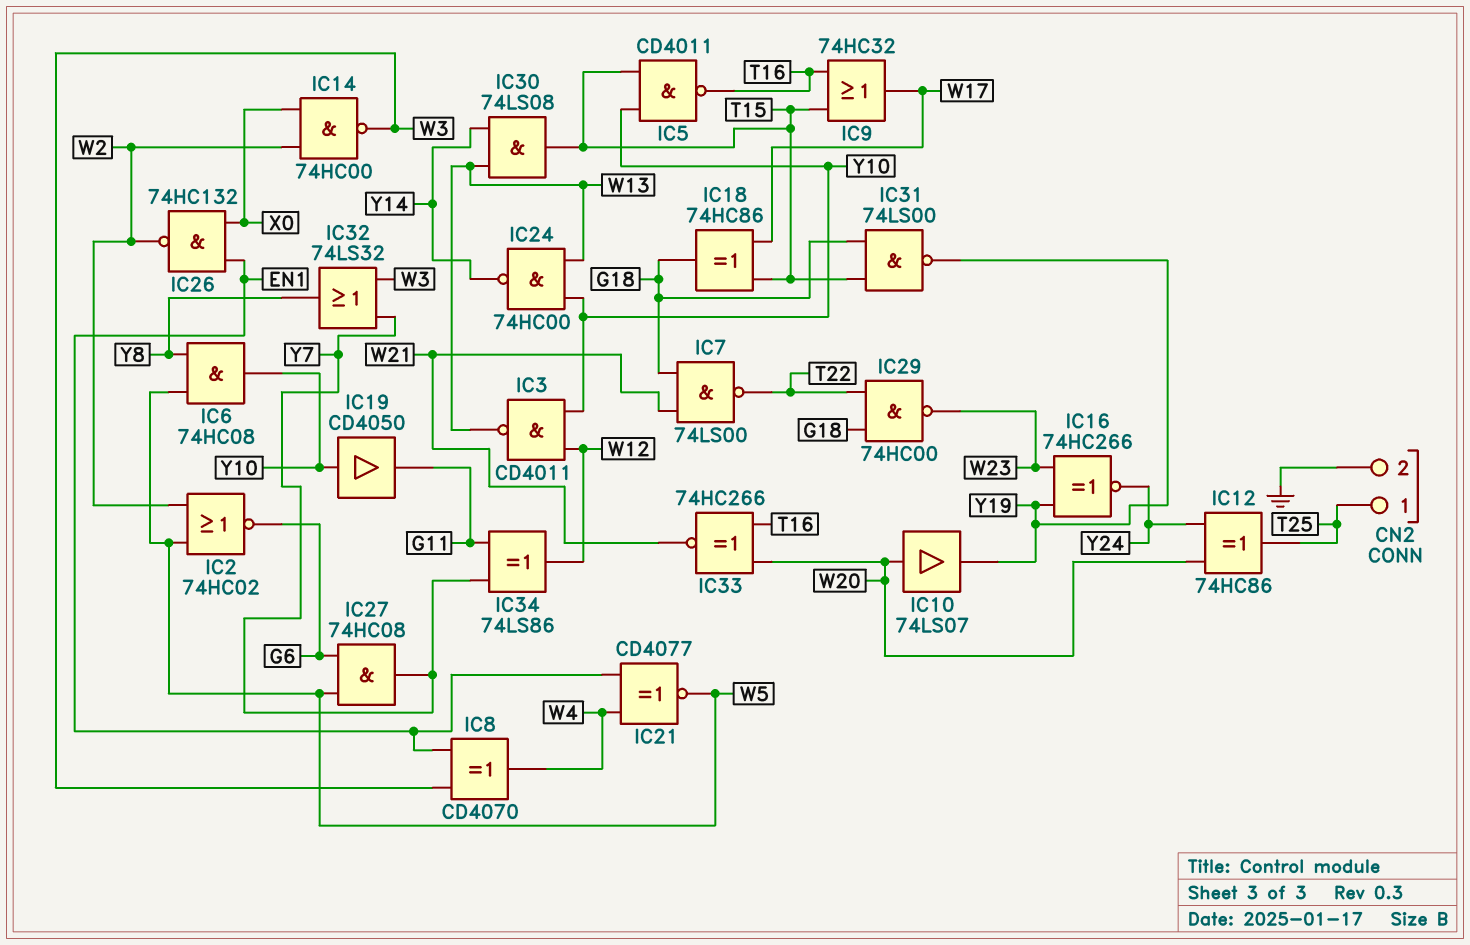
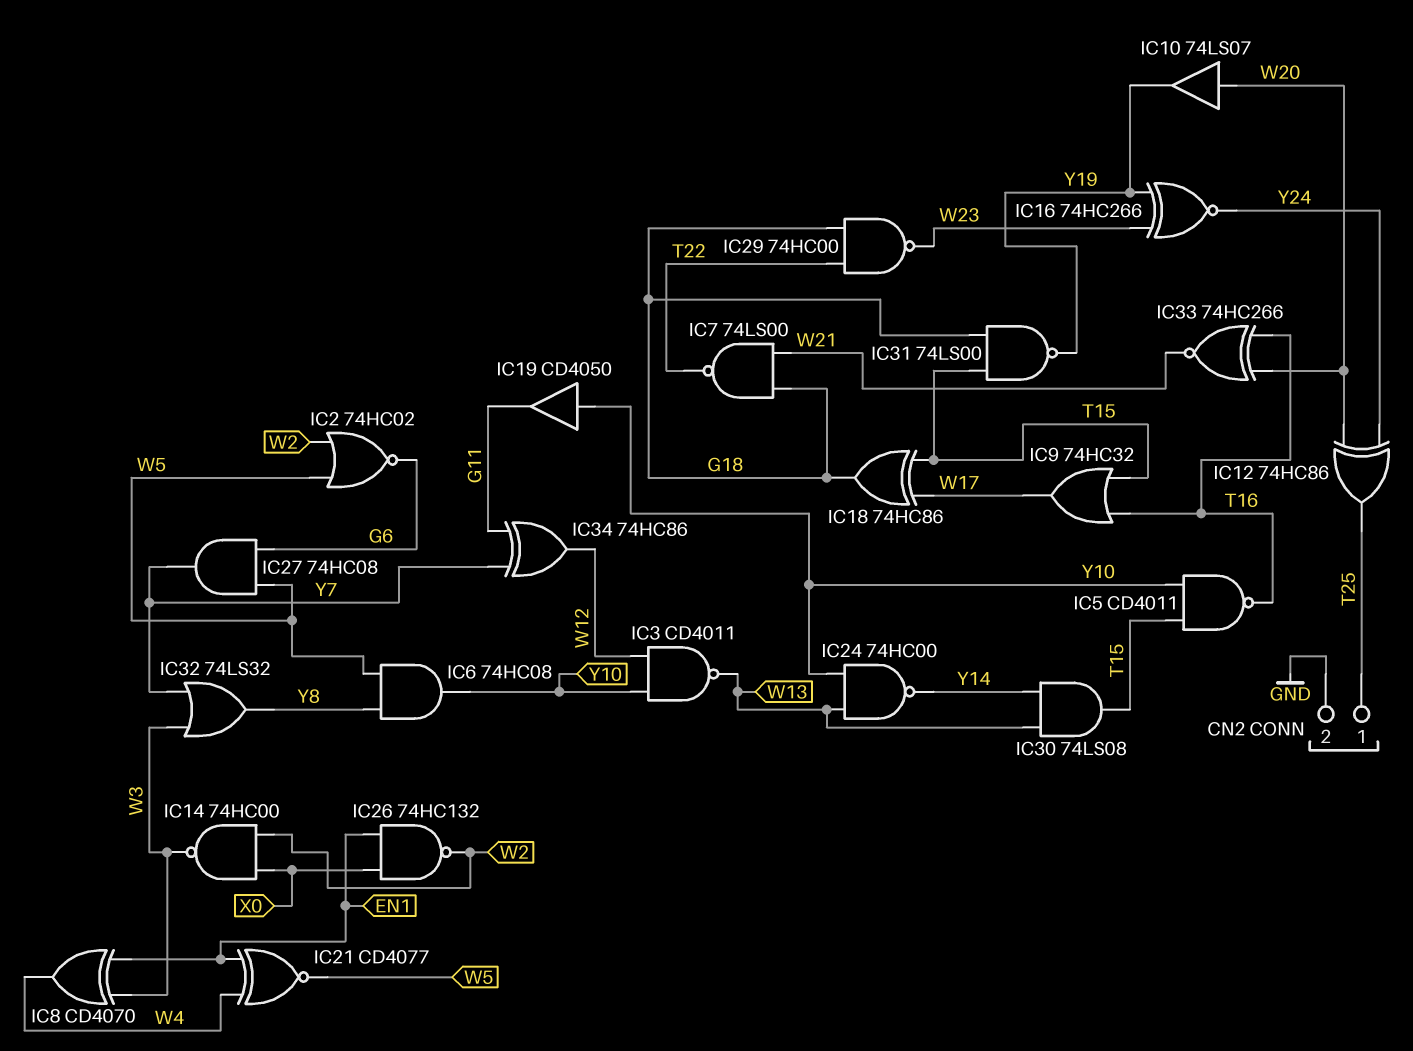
IC34: XOR 74LS86 (in G11, in Y7, out W12) -> XOR 74HC86 (in G11, in Y7, out W12)

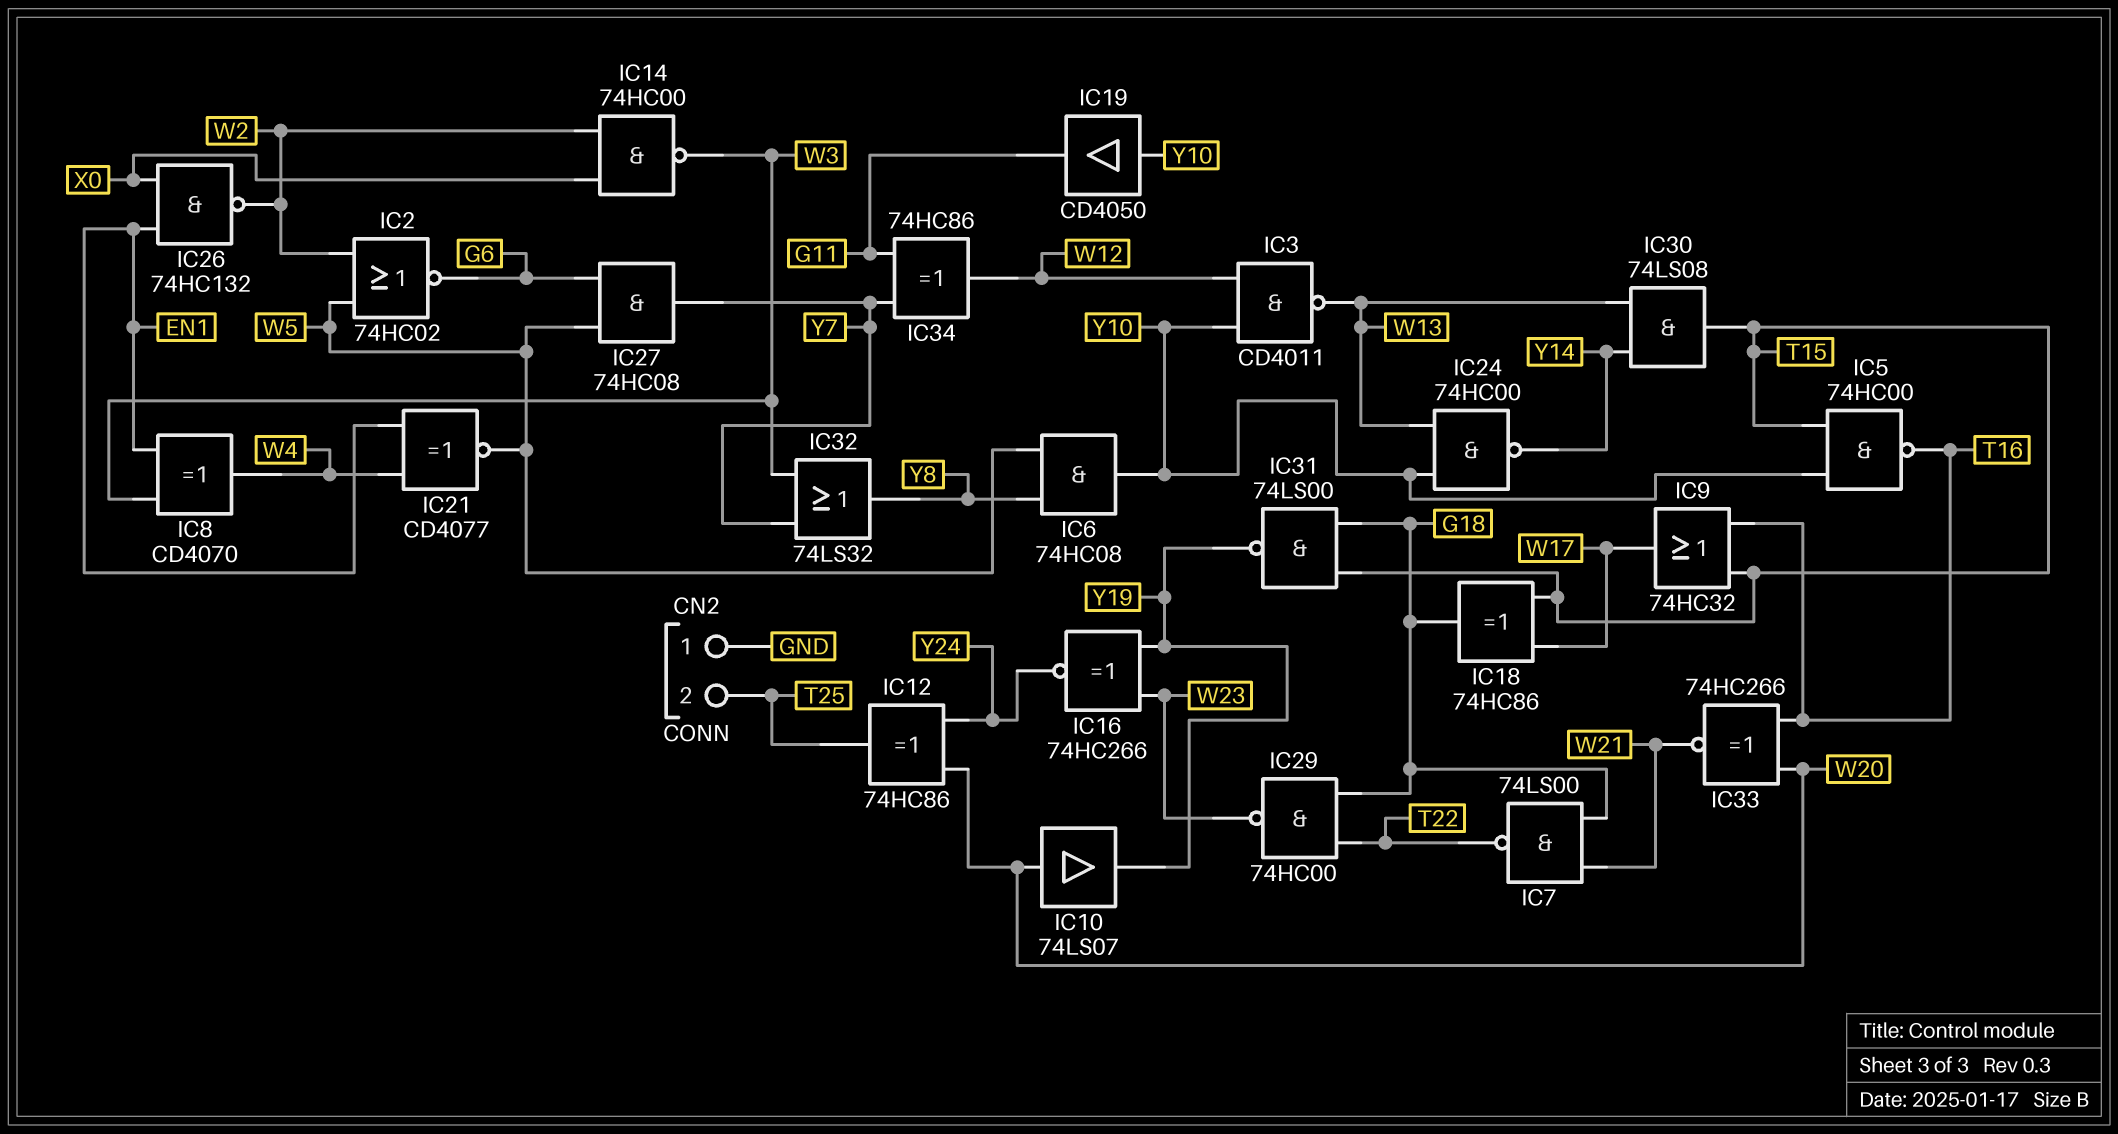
CN2 pin 1: T25 -> GND
CN2 pin 2: GND -> T25
IC5: NAND CD4011 (in T15, in Y10, out T16) -> NAND 74HC00 (in T15, in Y10, out T16)

